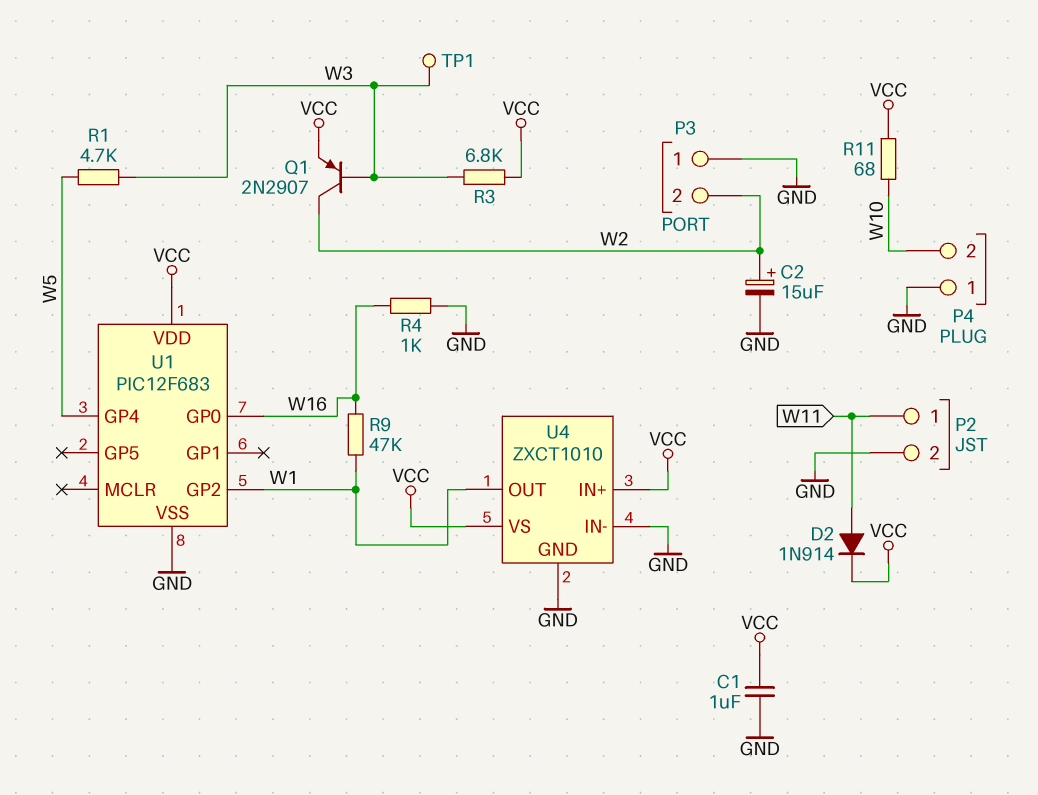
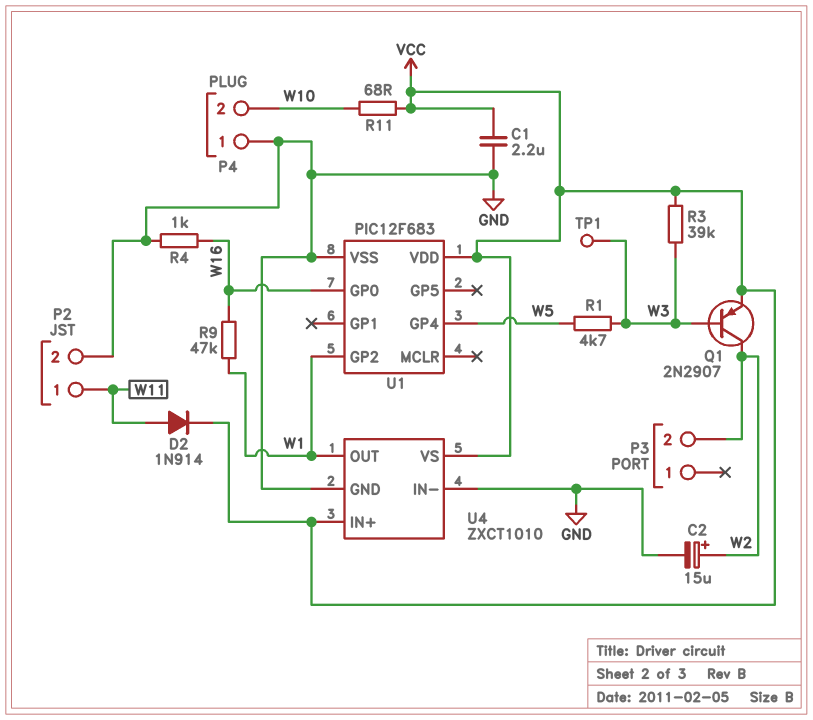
C1: 1uF (GND, VCC) -> 2.2uF (GND, VCC)
P3 pin 1: GND -> none
R3: 6.8k (VCC, W3) -> 39k (VCC, W3)

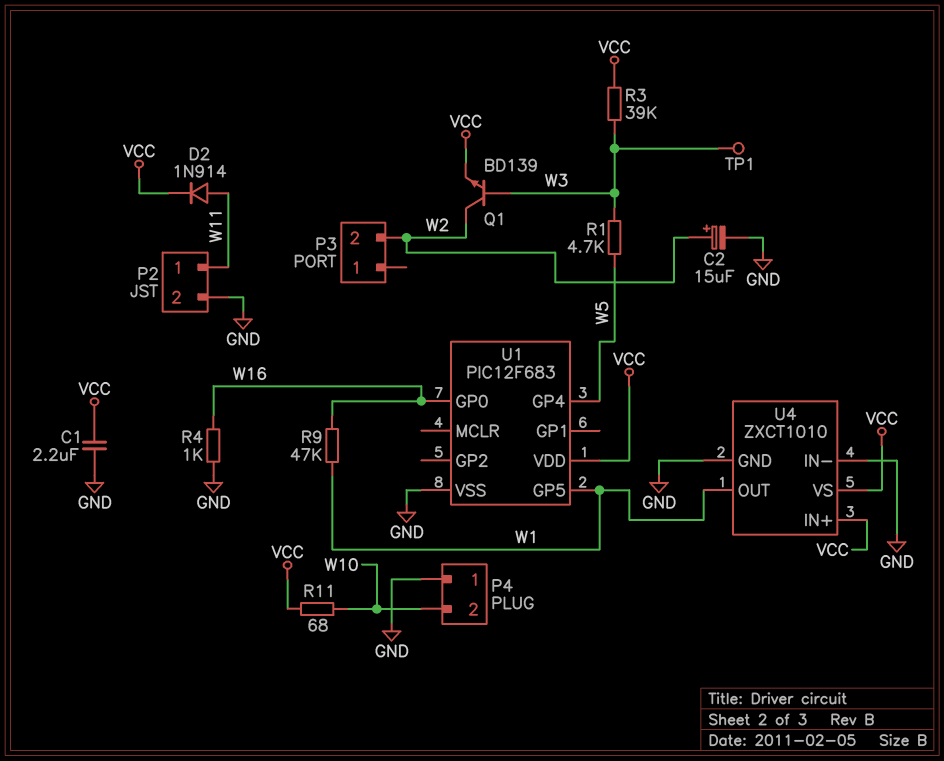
Q1: PNP 2N2907 (B W3, C W2, E VCC) -> NPN BD139 (B W3, C W2, E VCC)
U1 pin GP2: W1 -> none
U1 pin GP5: none -> W1

